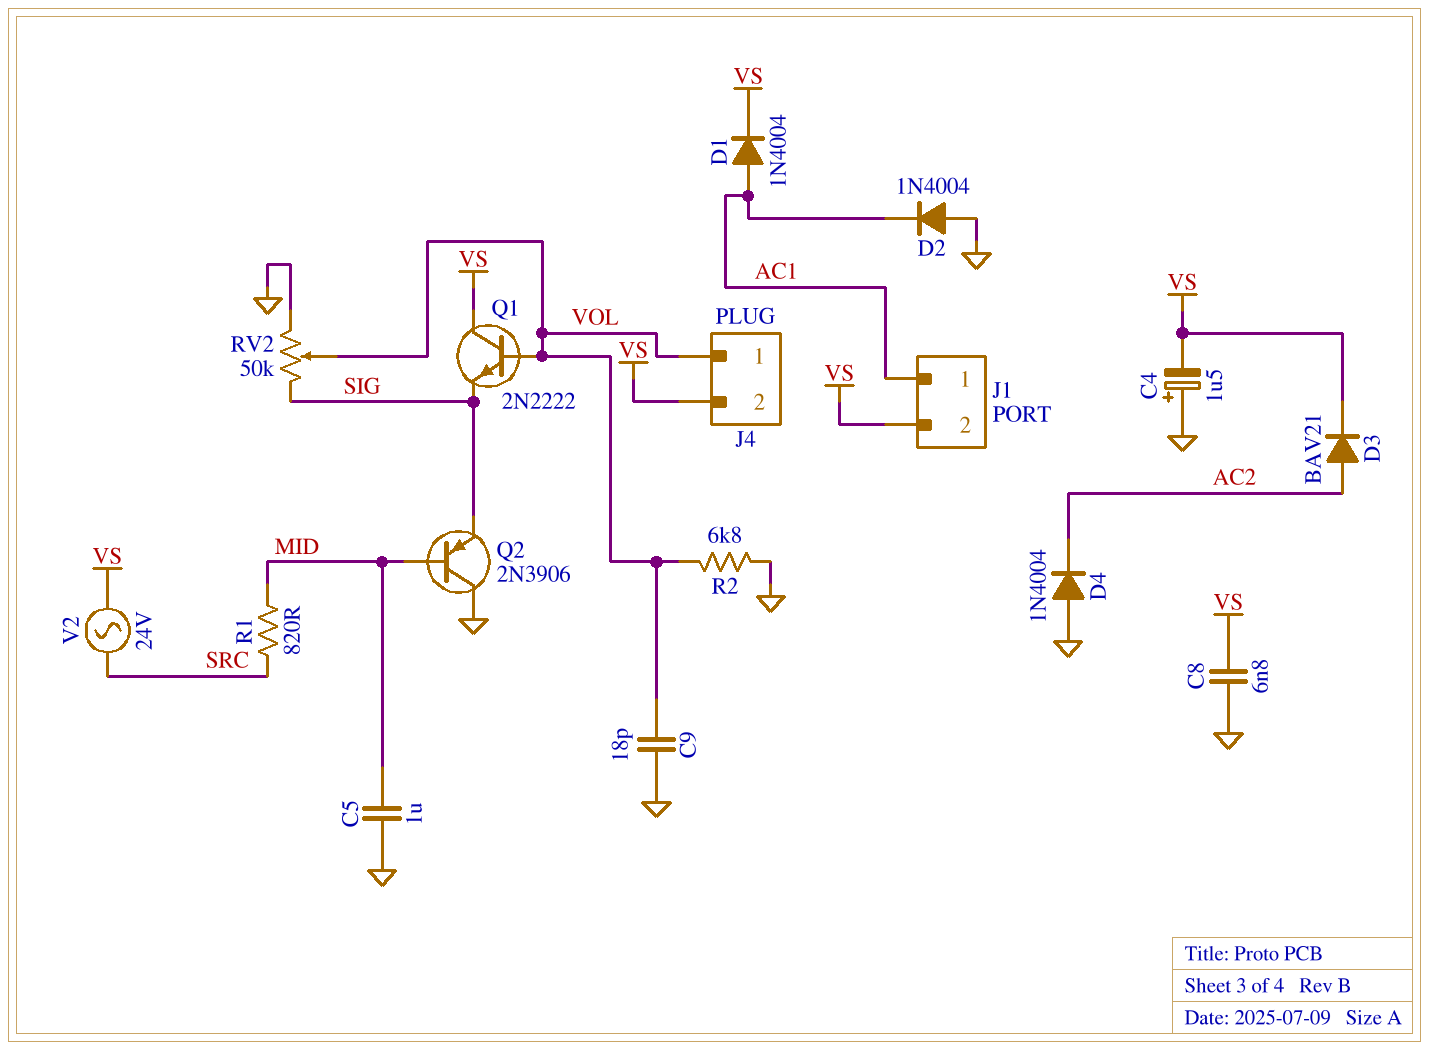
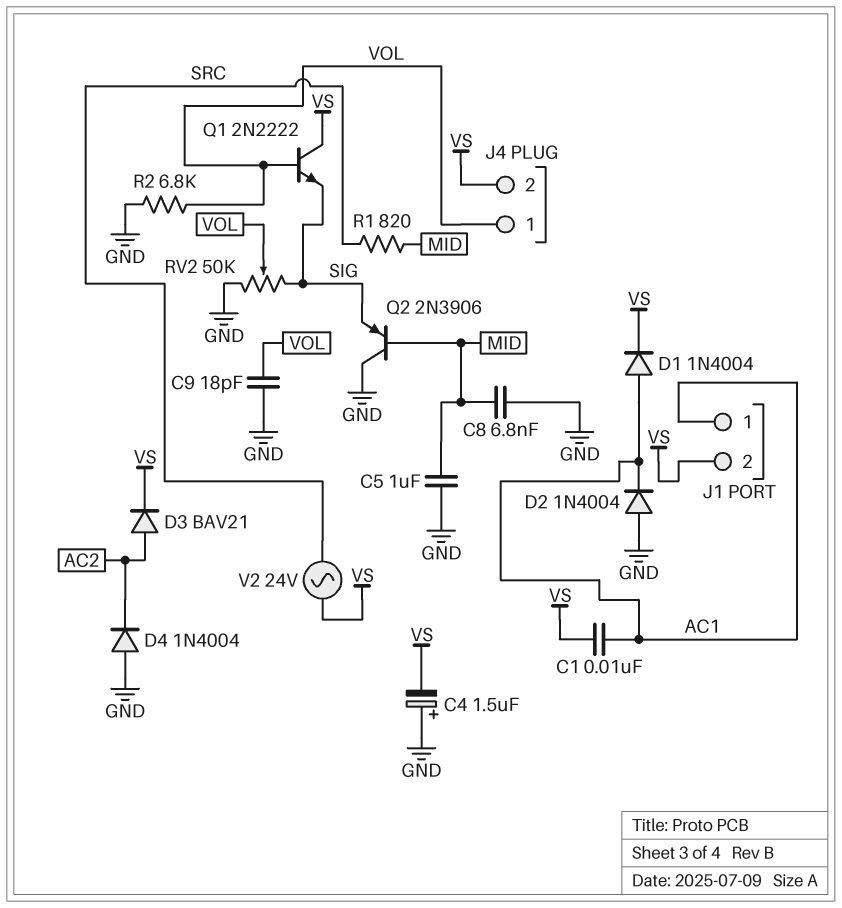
C1: none -> 10nF (AC1, VS)
C8: 6.8nF (GND, VS) -> 6.8nF (GND, MID)

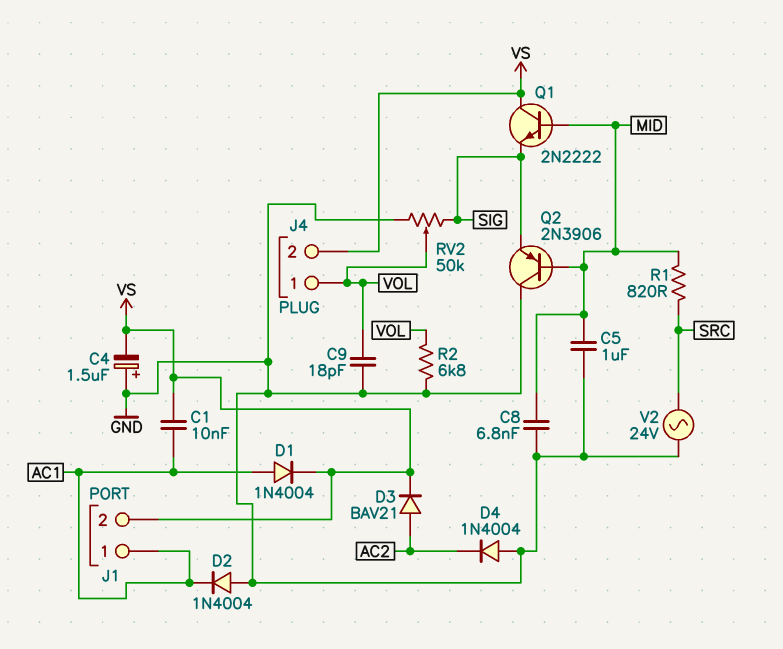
Q1: NPN 2N2222 (B VOL, C VS, E SIG) -> NPN 2N2222 (B MID, C VS, E SIG)
V2: AC 24V (SRC, VS) -> AC 24V (GND, SRC)

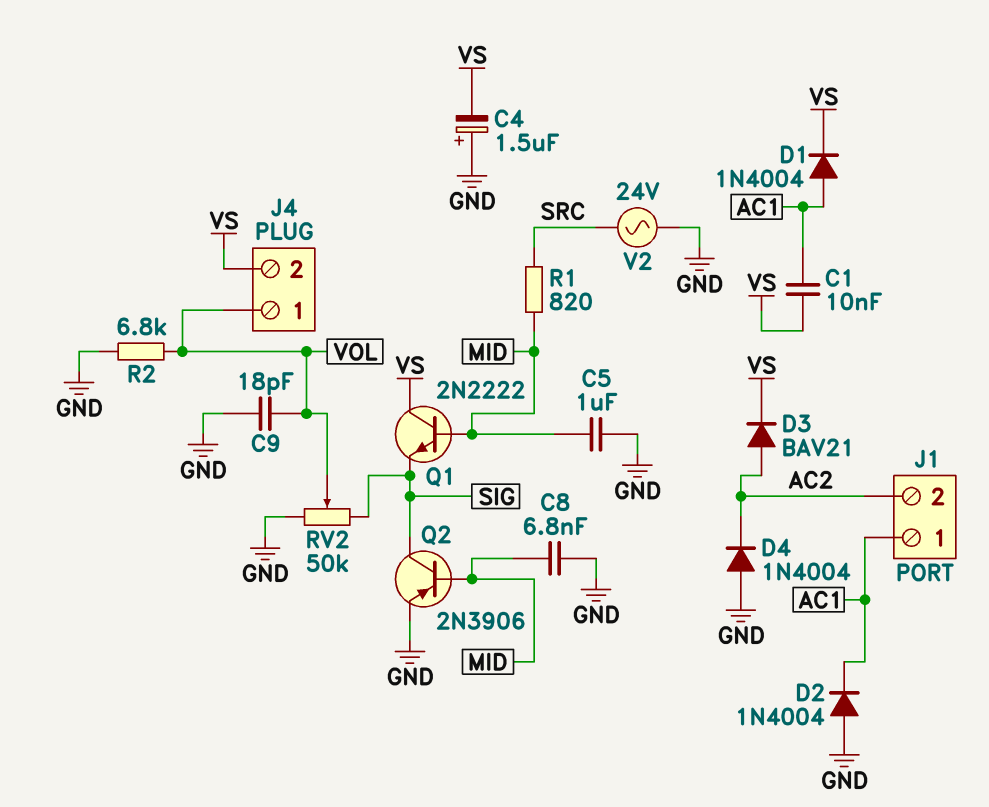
J1 pin 2: VS -> AC2
Q2: PNP 2N3906 (B MID, C GND, E SIG) -> PNP 2N3906 (B MID, C SIG, E GND)

